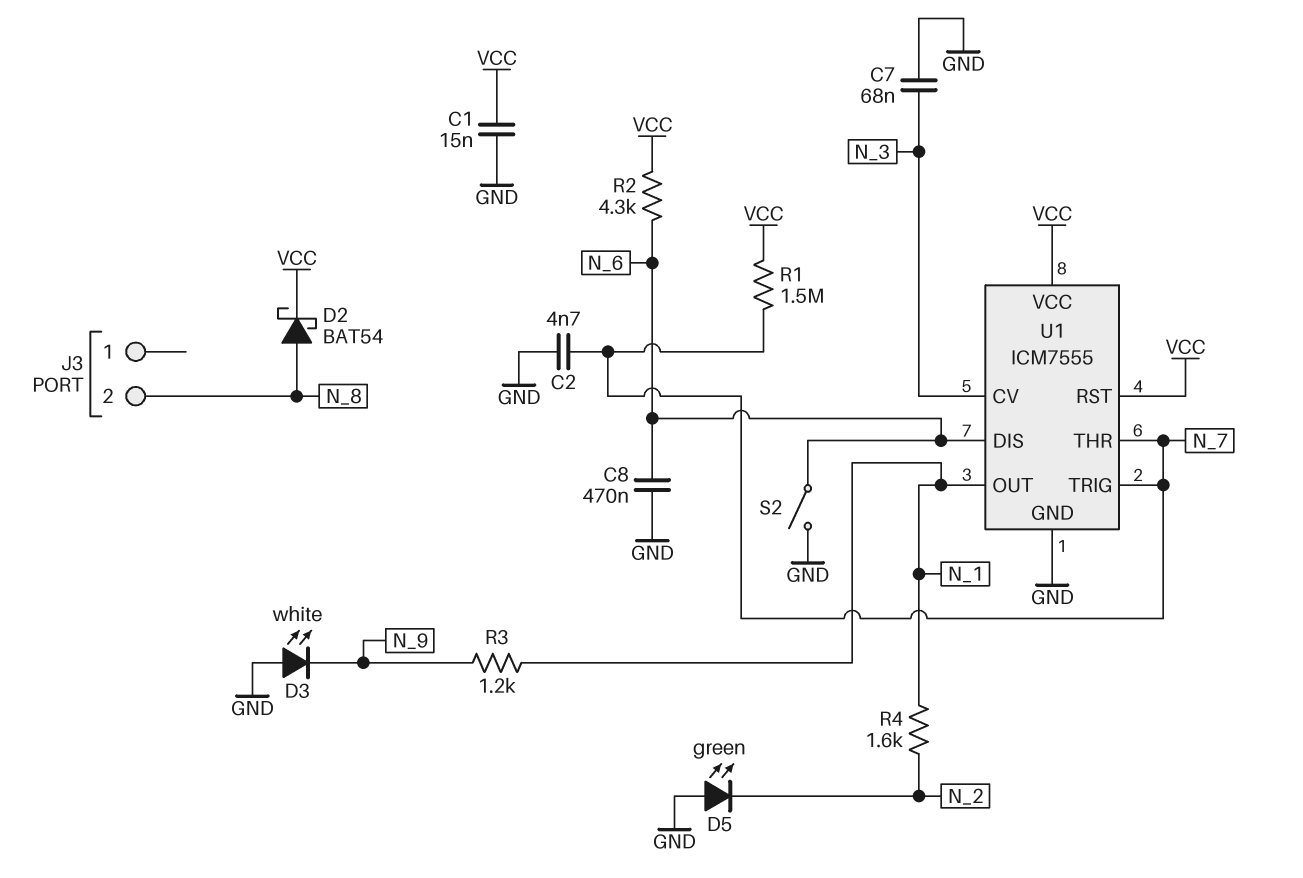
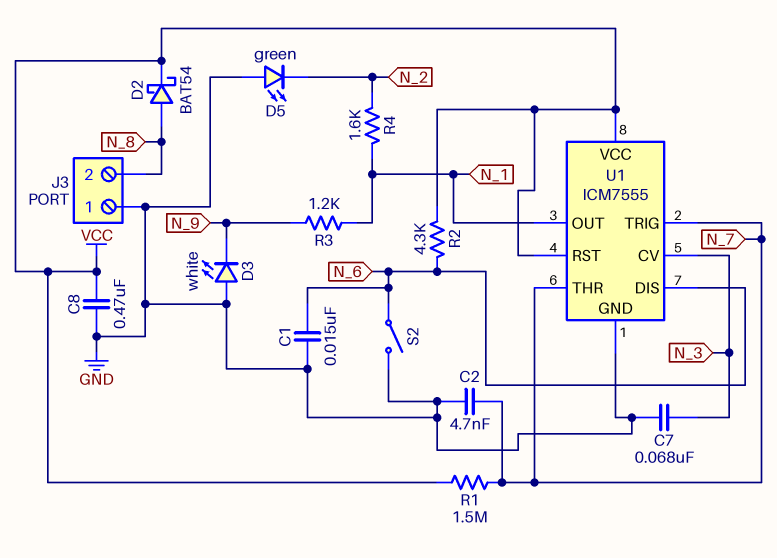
C1: 15nF (GND, VCC) -> 15nF (GND, N_6)
C8: 470nF (GND, N_6) -> 470nF (GND, VCC)
J3 pin 1: none -> GND

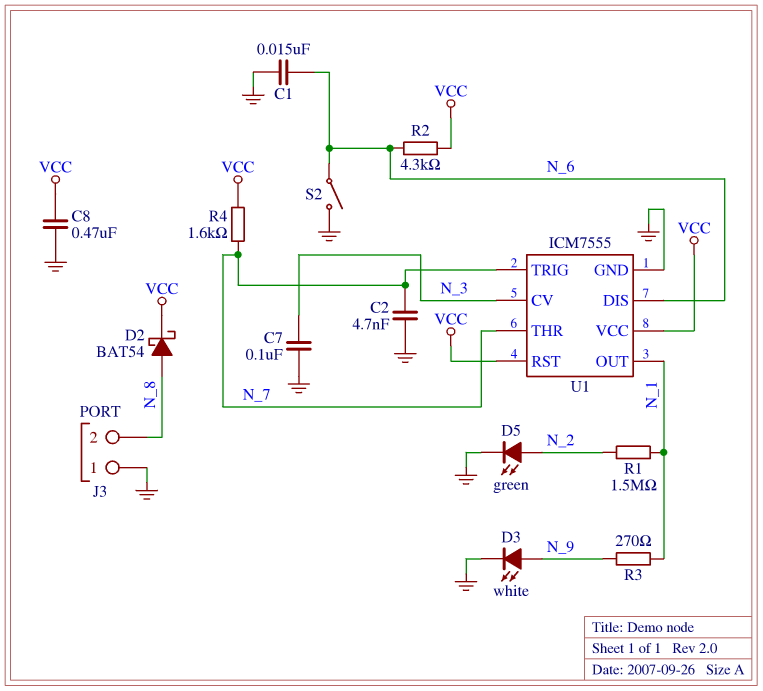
C7: 68nF (GND, N_3) -> 100nF (GND, N_3)
D3: LED white (A GND, K N_9) -> LED white (A N_9, K GND)
D5: LED green (A GND, K N_2) -> LED green (A N_2, K GND)
R1: 1.5M (N_7, VCC) -> 1.5M (N_1, N_2)
R3: 1.2k (N_1, N_9) -> 270 (N_1, N_9)
R4: 1.6k (N_1, N_2) -> 1.6k (N_7, VCC)

